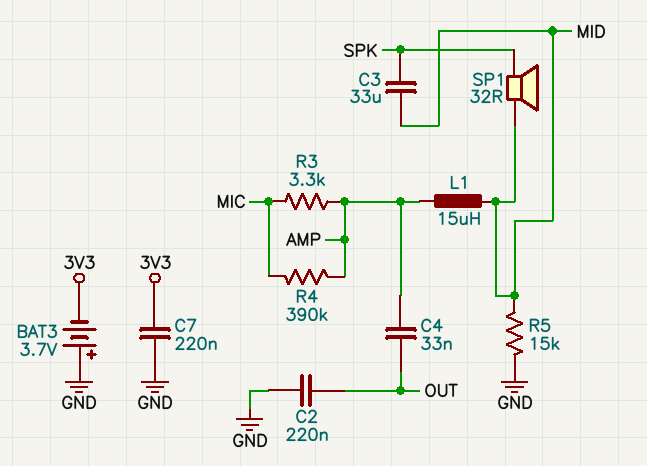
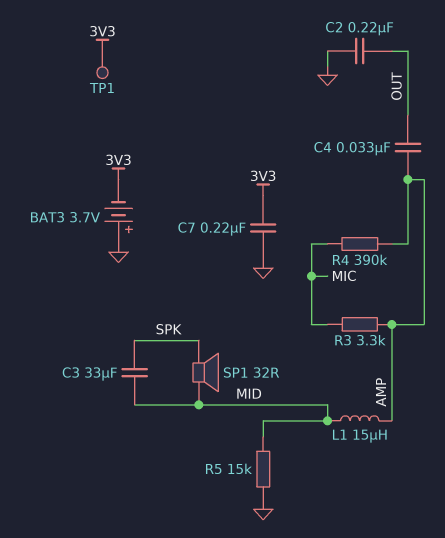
TP1: none -> test point (3V3)

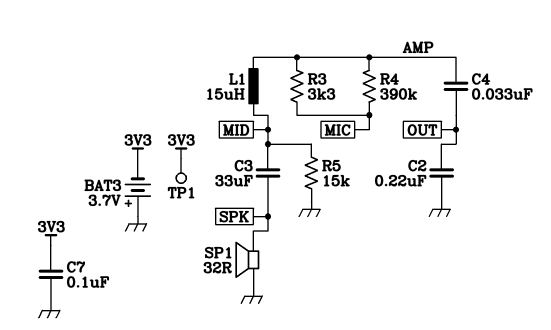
C7: 220nF (3V3, GND) -> 100nF (3V3, GND)
SP1: speaker 32R (MID, SPK) -> speaker 32R (GND, SPK)

